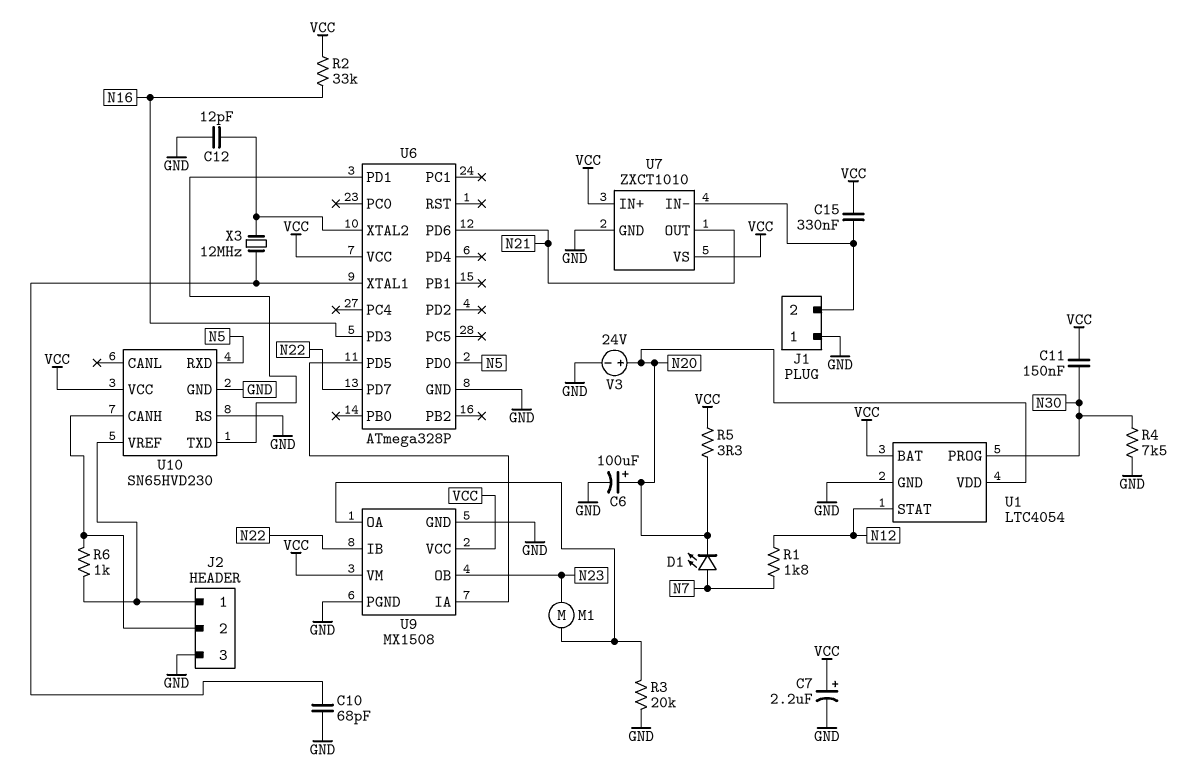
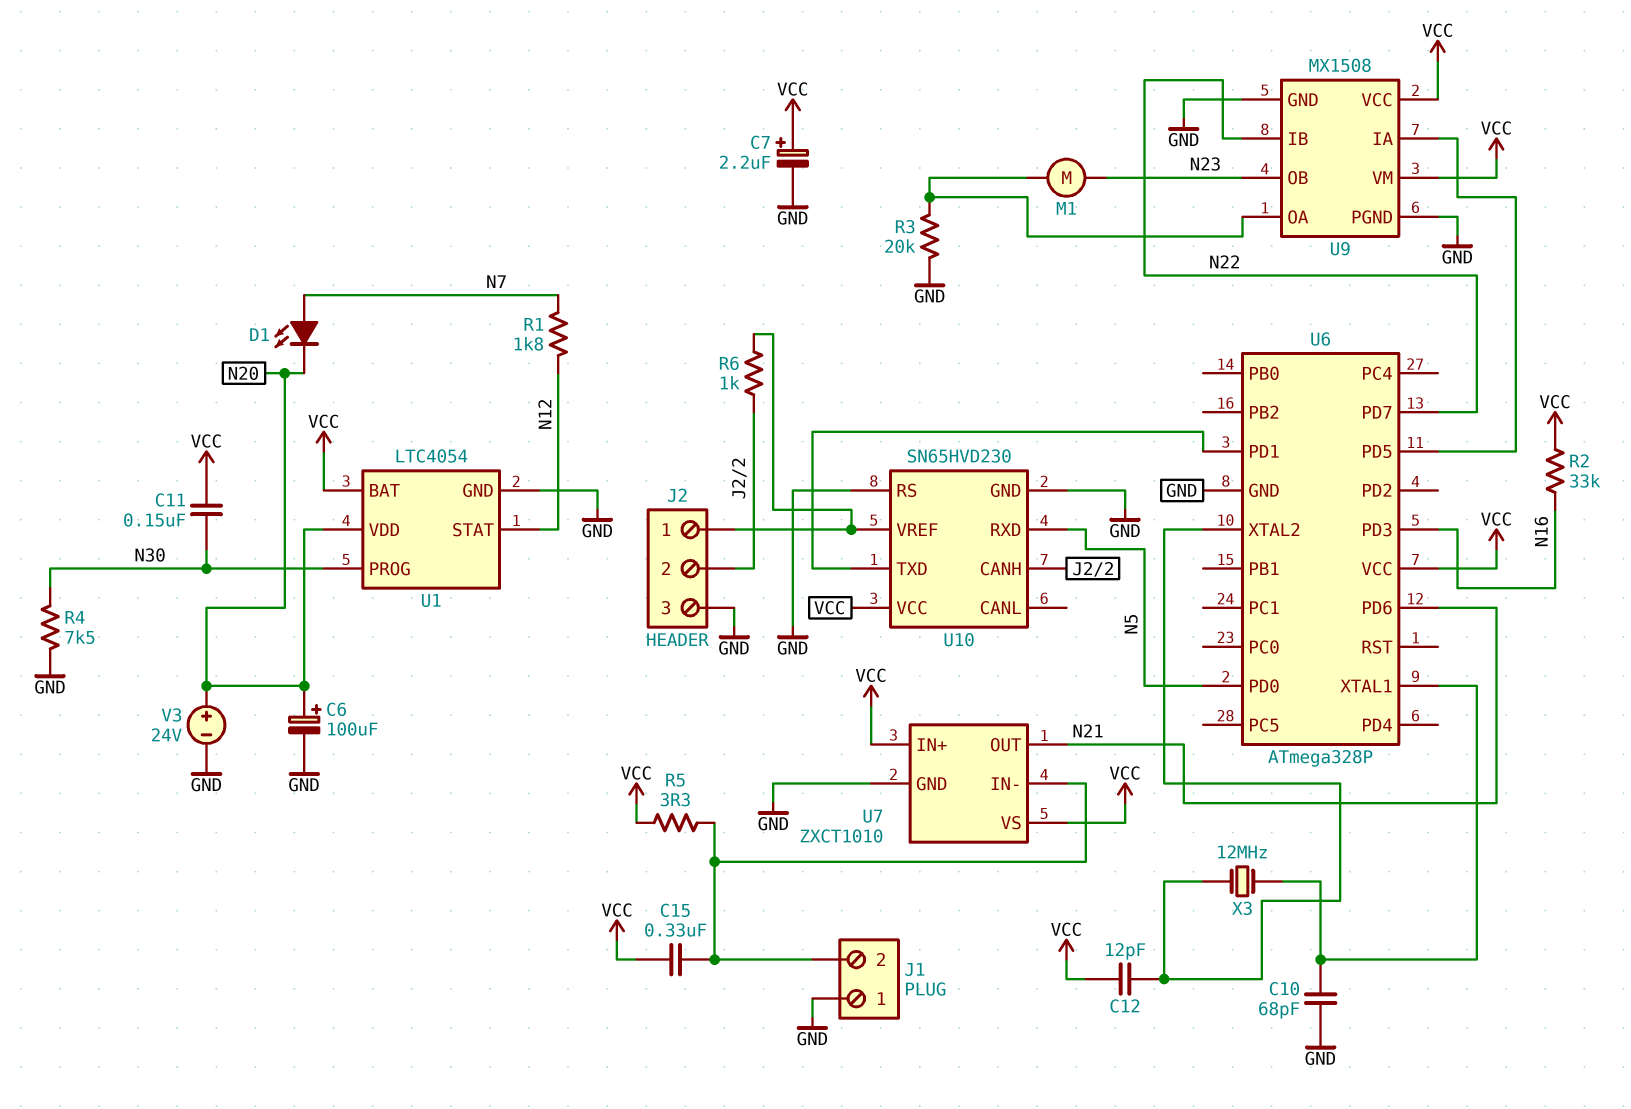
C12: 12pF (GND, U6/XTAL2) -> 12pF (U6/XTAL2, VCC)
R5: 3.3 (N20, VCC) -> 3.3 (J1/2, VCC)

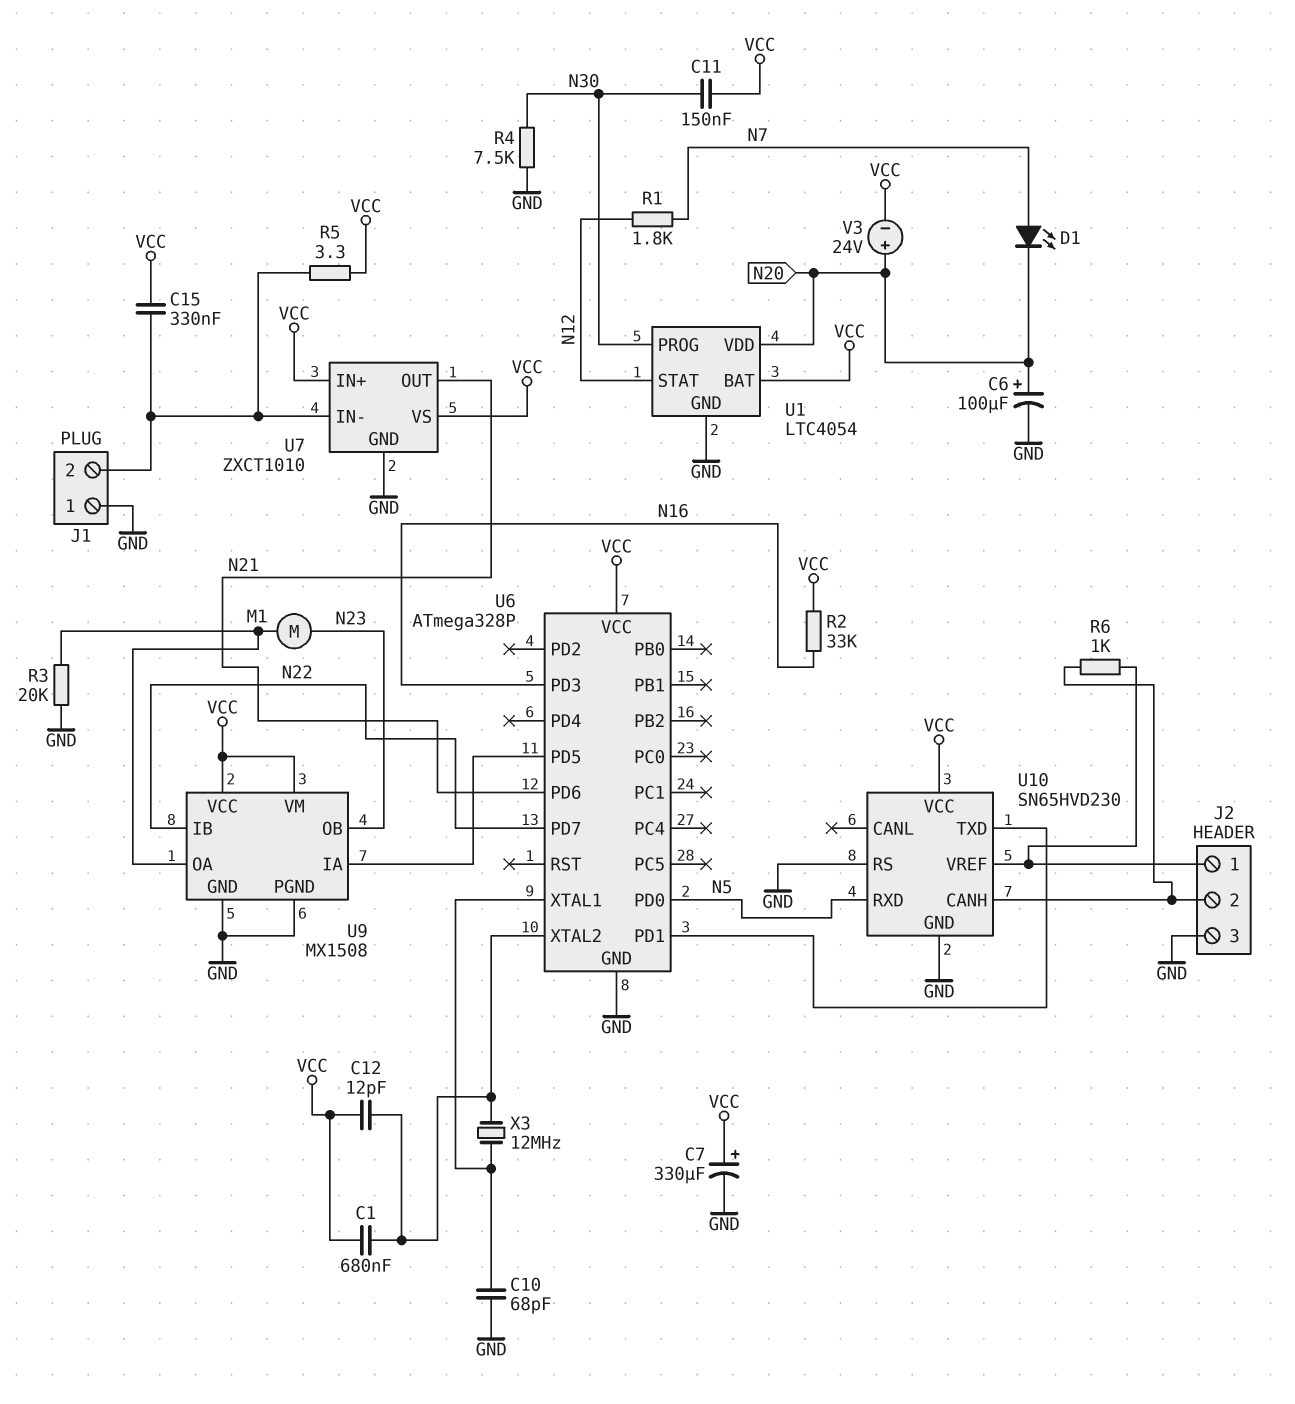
C1: none -> 680nF (U6/XTAL2, VCC)
C7: 2.2uF (plus VCC, minus GND) -> 330uF (plus VCC, minus GND)
V3: 24V (plus N20, minus GND) -> 24V (plus N20, minus VCC)

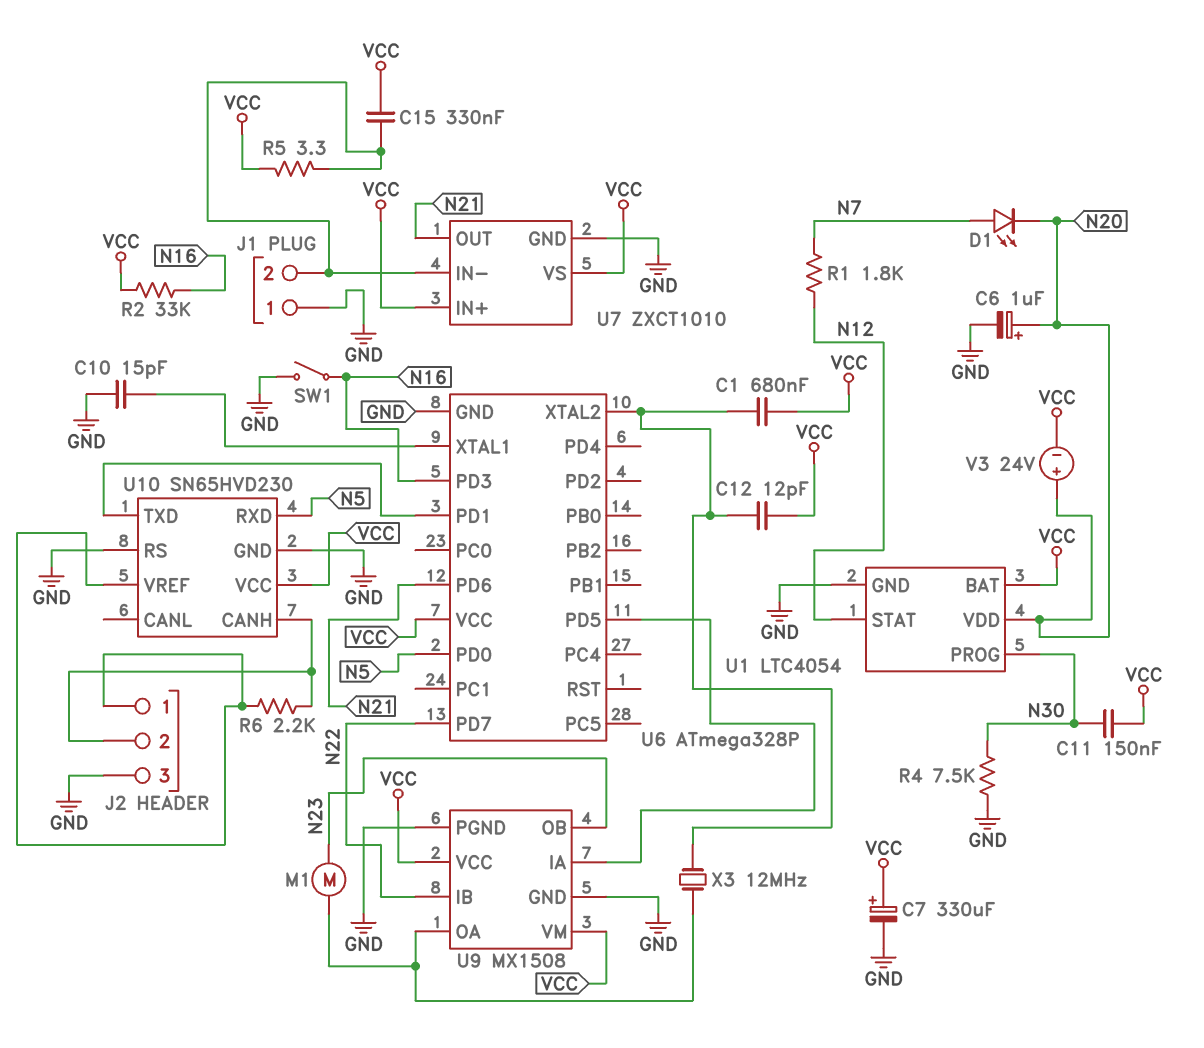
C6: 100uF (plus N20, minus GND) -> 1uF (plus N20, minus GND)
C10: 68pF (GND, U6/XTAL1) -> 15pF (GND, U6/XTAL1)
R3: 20k (GND, U9/OA) -> none
R6: 1k (J2/1, J2/2) -> 2.2k (J2/1, J2/2)
SW1: none -> switch (GND, N16)
X3: 12MHz (U6/XTAL1, U6/XTAL2) -> 12MHz (U6/XTAL2, U9/OA)

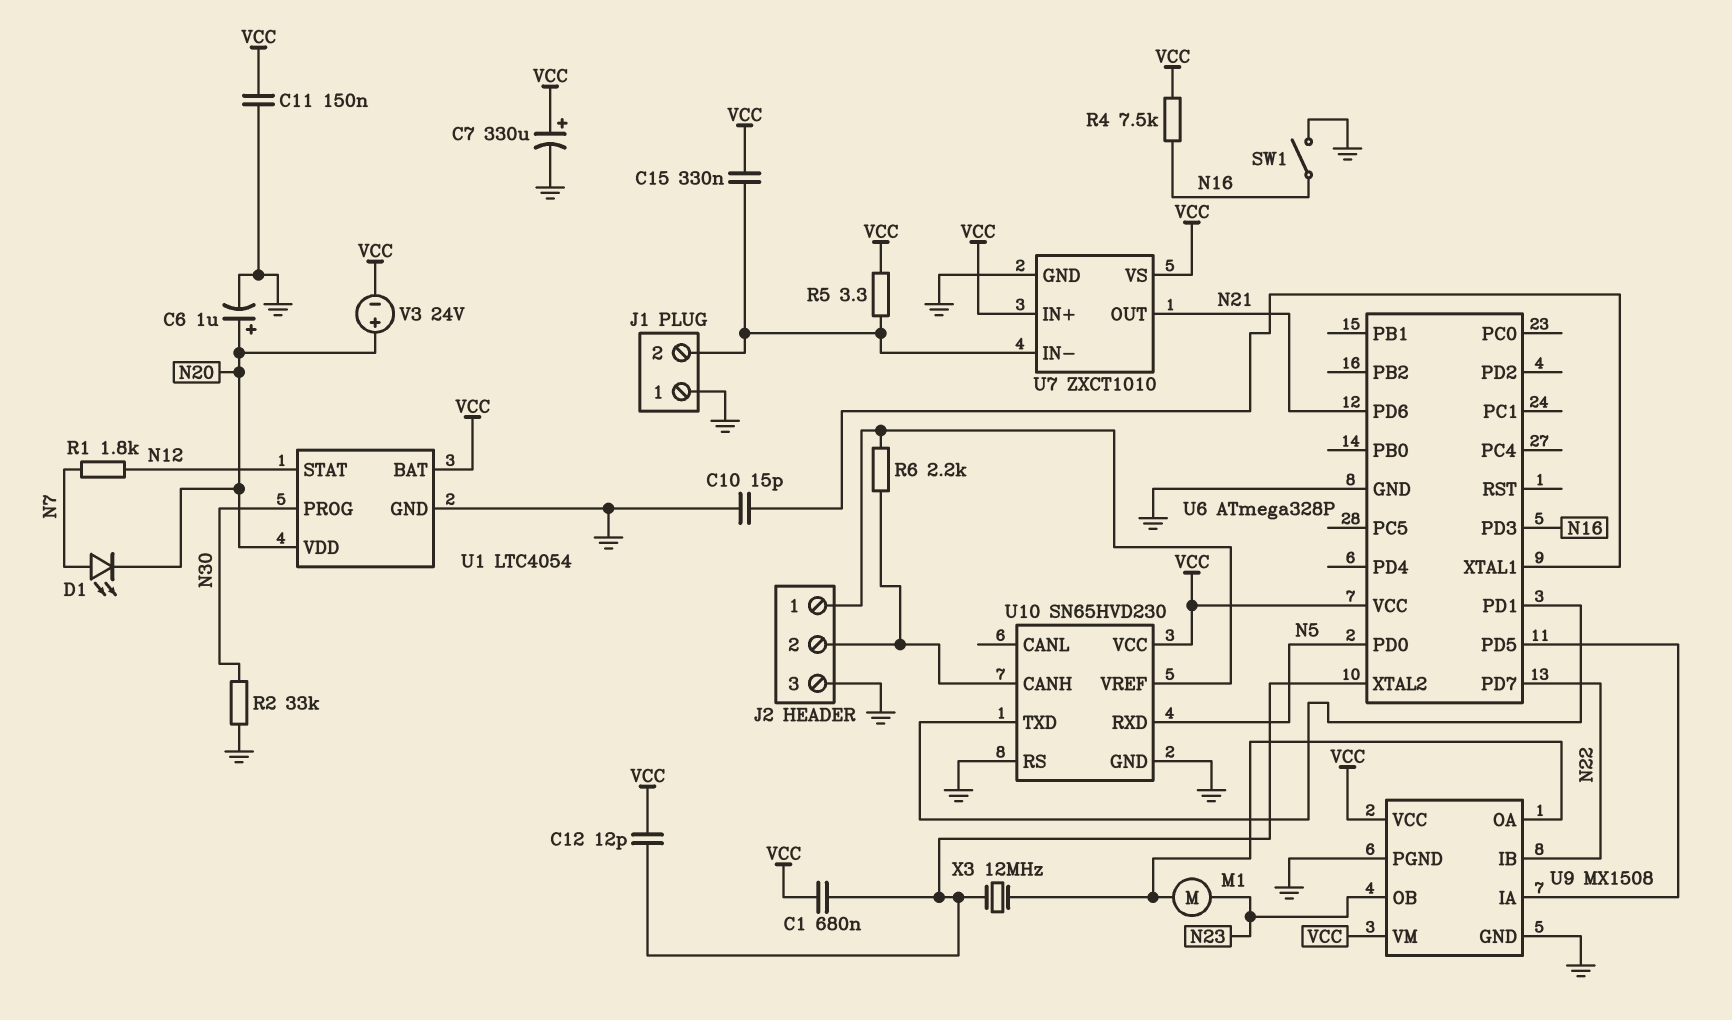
C11: 150nF (N30, VCC) -> 150nF (GND, VCC)
R2: 33k (N16, VCC) -> 33k (GND, N30)
R4: 7.5k (GND, N30) -> 7.5k (N16, VCC)

